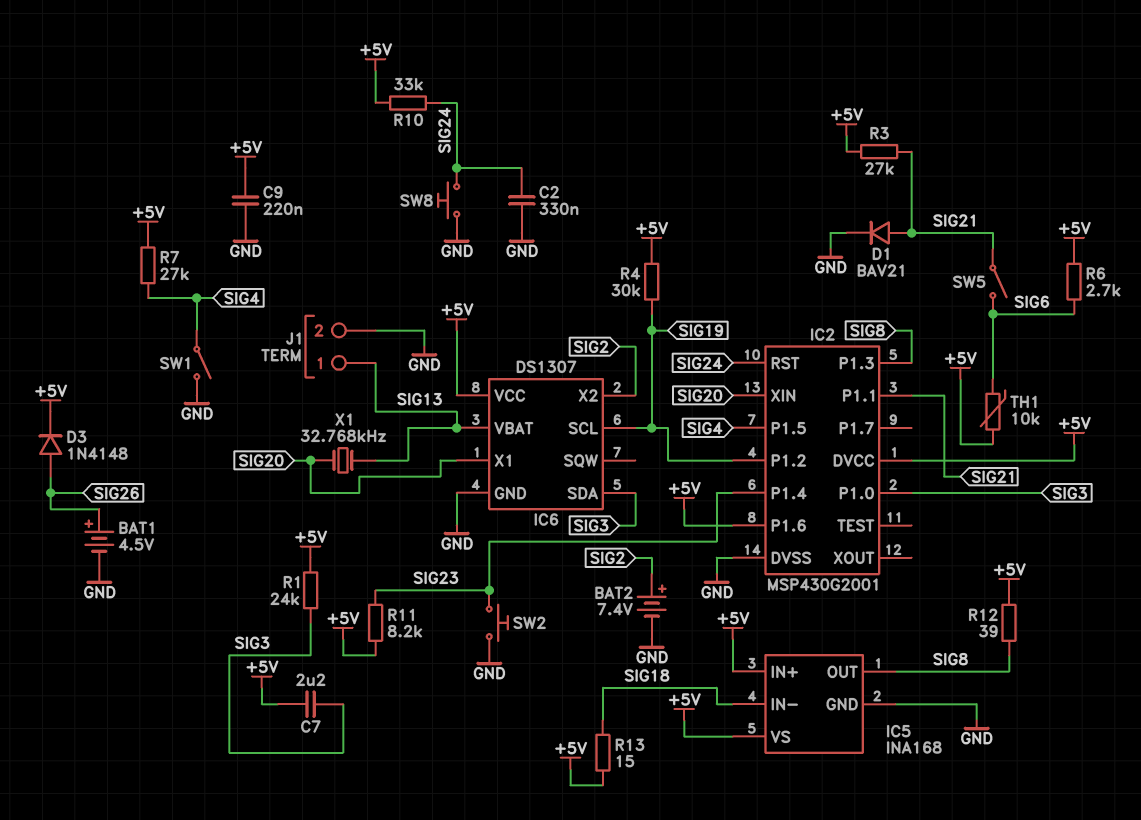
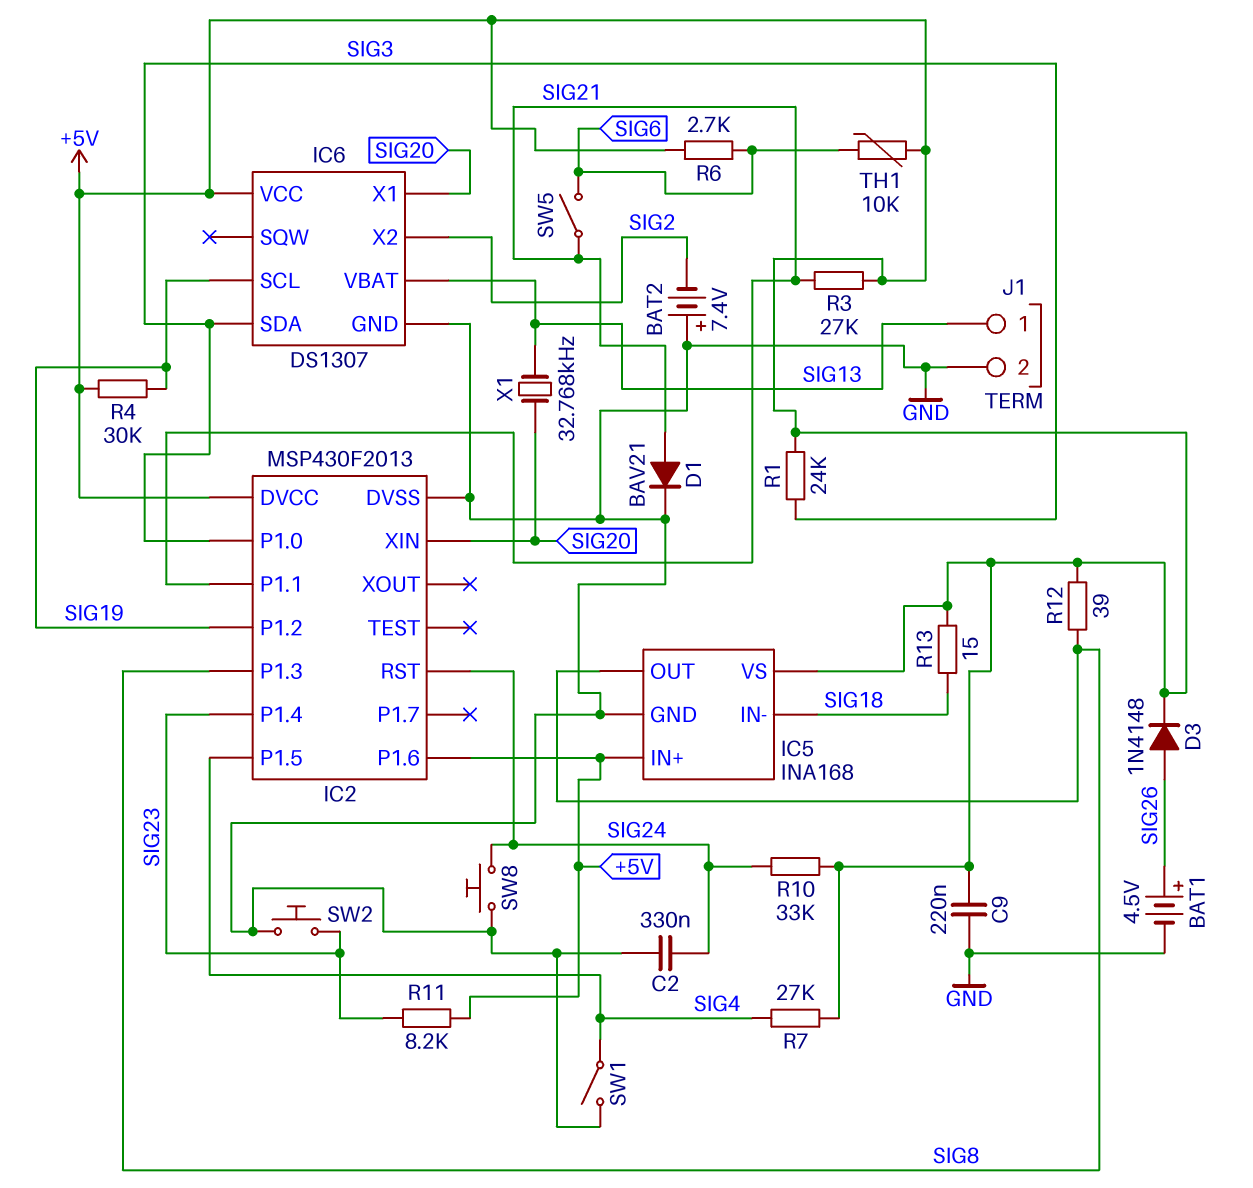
BAT2: 7.4V (plus SIG2, minus GND) -> 7.4V (plus GND, minus SIG2)
C7: 2.2uF (+5V, SIG3) -> none
IC2: MSP430G2001 -> MSP430F2013

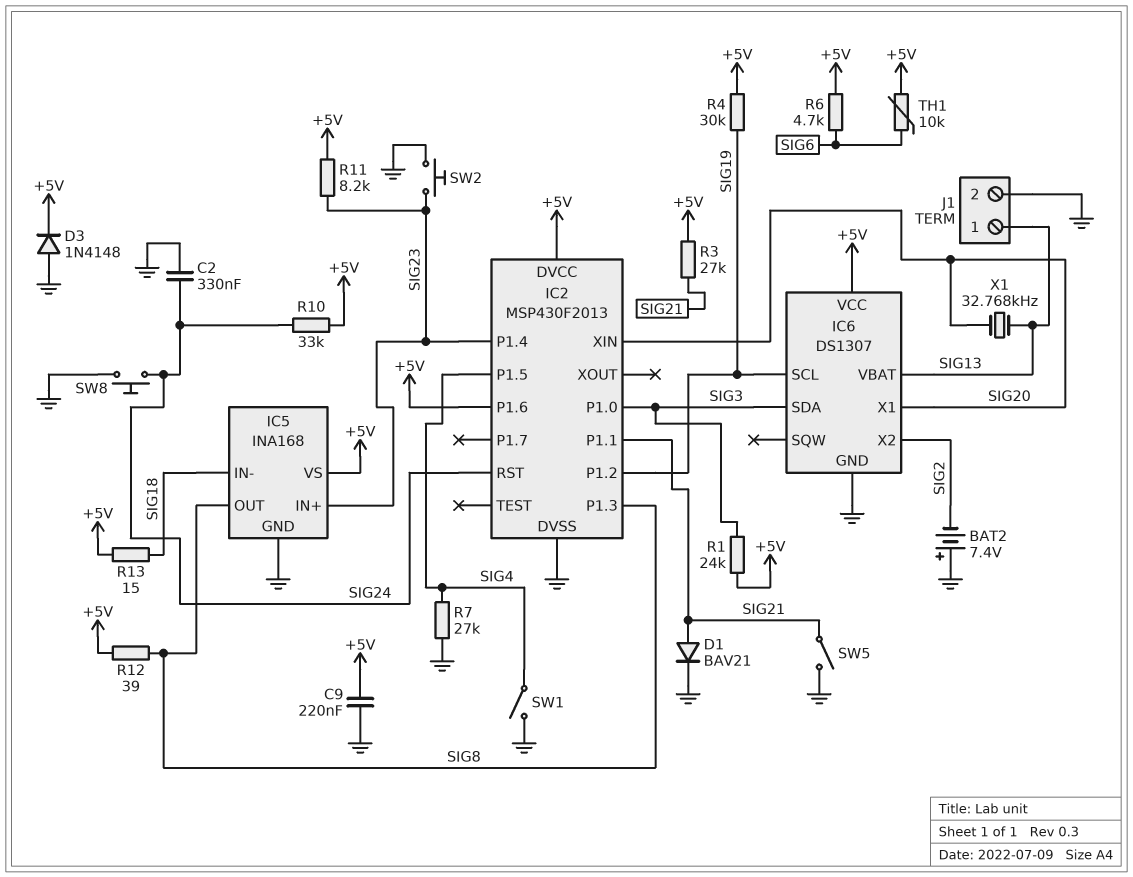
BAT1: 4.5V (plus SIG26, minus GND) -> none
D3: diode 1N4148 (A SIG26, K +5V) -> diode 1N4148 (A GND, K +5V)
IC5 pin IN+: +5V -> SIG23
R6: 2.7k (+5V, SIG6) -> 4.7k (+5V, SIG6)
R7: 27k (+5V, SIG4) -> 27k (GND, SIG4)
SW5: switch (SIG6, SIG21) -> switch (GND, SIG21)

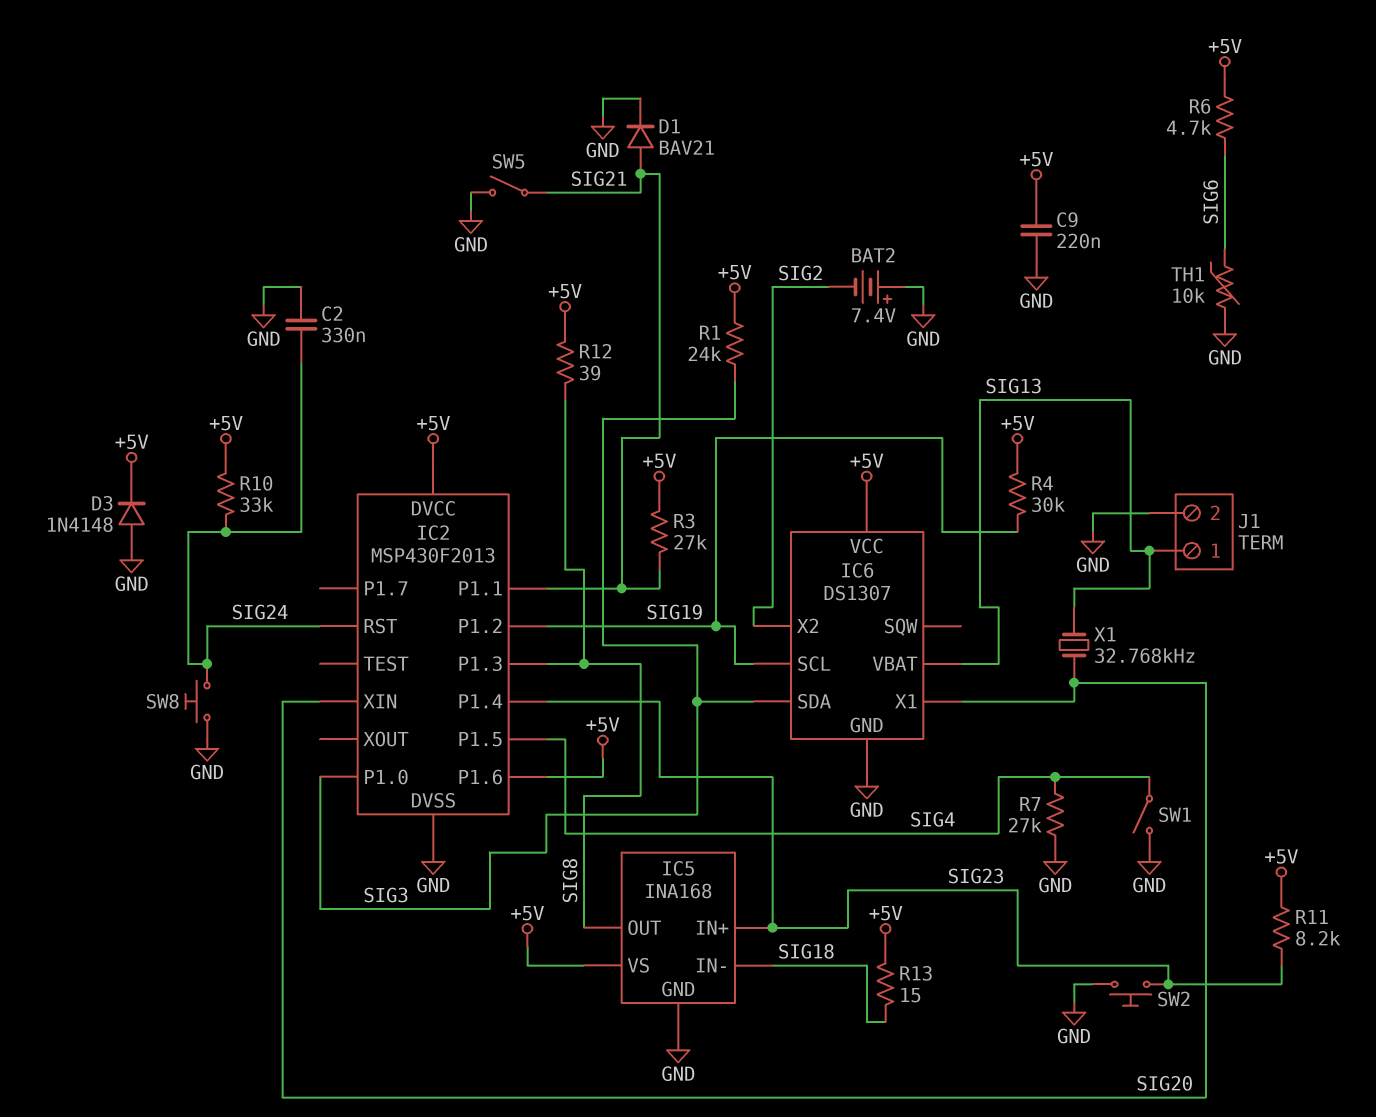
TH1: 10k (+5V, SIG6) -> 10k (GND, SIG6)

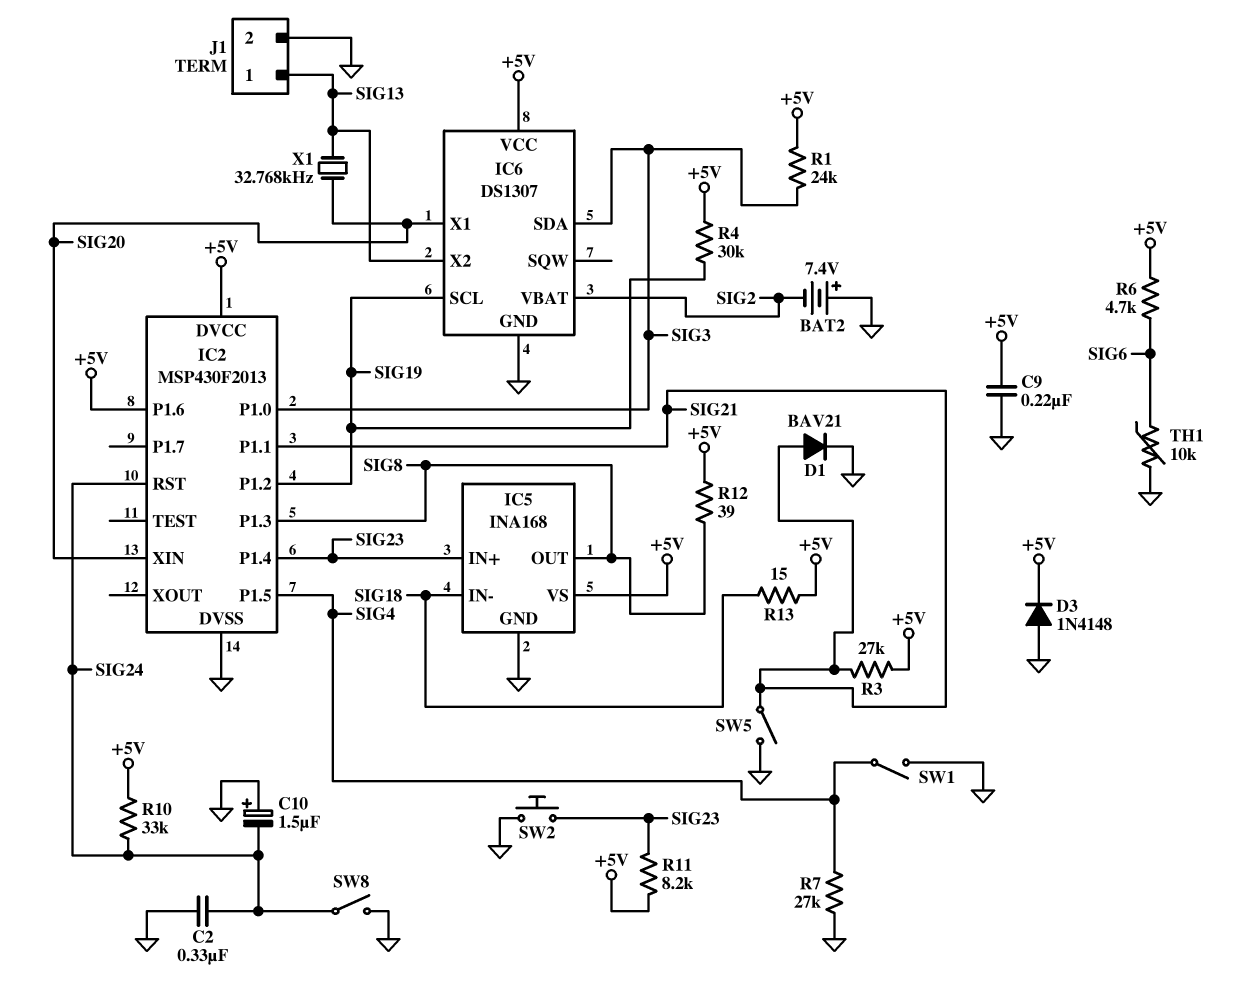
C10: none -> 1.5uF (plus GND, minus SIG24)
IC6 pin VBAT: SIG13 -> SIG2
IC6 pin X2: SIG2 -> SIG13
SW8: button (GND, SIG24) -> switch (GND, SIG24)

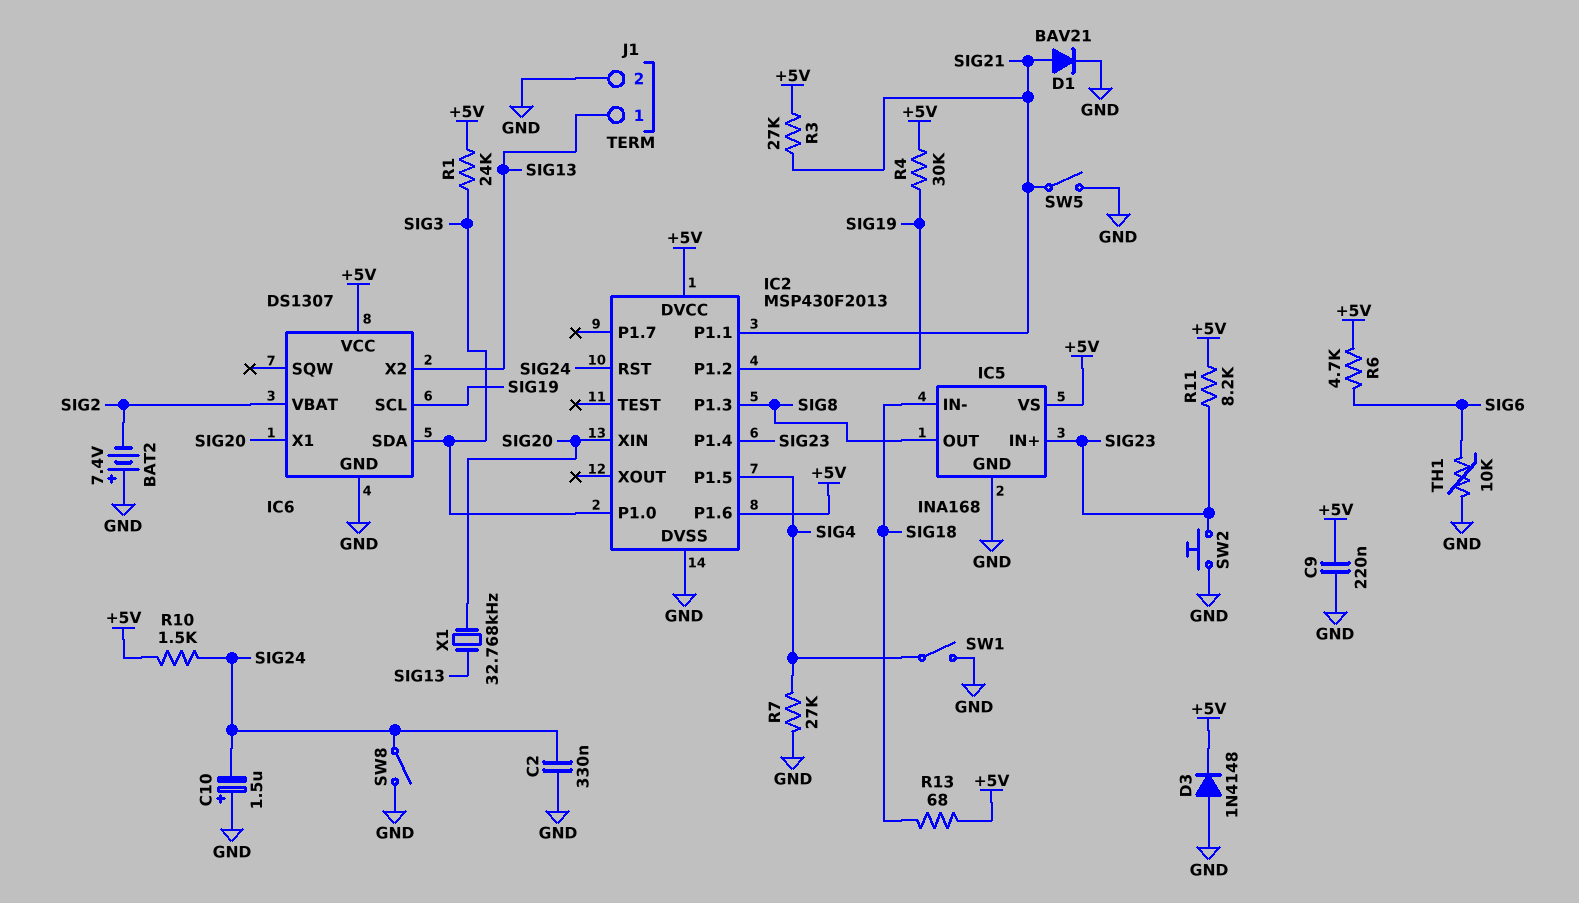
R10: 33k (+5V, SIG24) -> 1.5k (+5V, SIG24)
R12: 39 (+5V, SIG8) -> none
R13: 15 (+5V, SIG18) -> 68 (+5V, SIG18)

